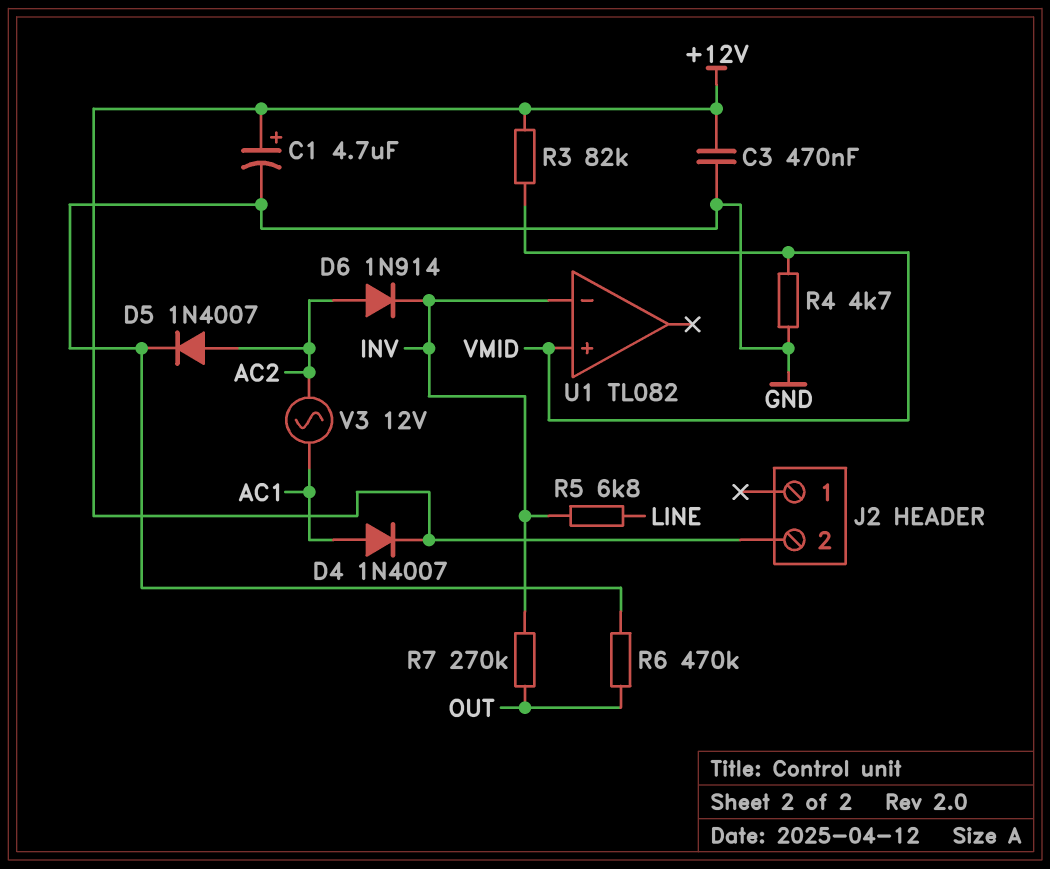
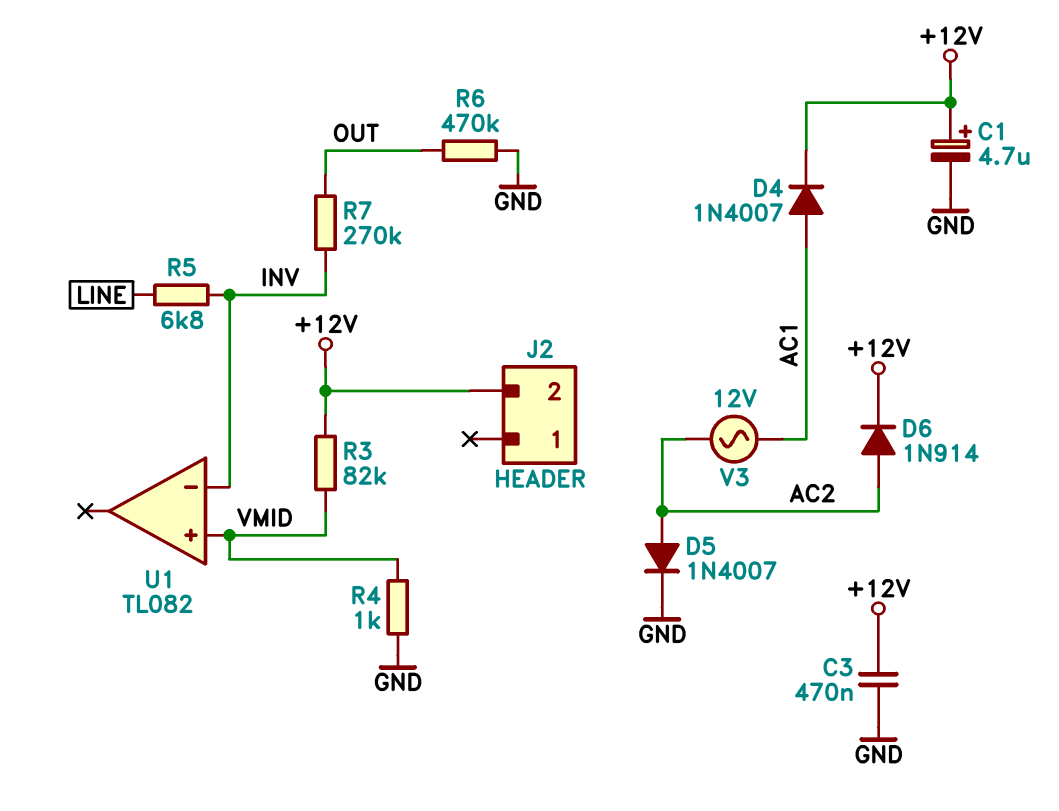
D6: diode 1N914 (A AC2, K INV) -> diode 1N914 (A AC2, K +12V)
R4: 4.7k (GND, VMID) -> 1k (GND, VMID)

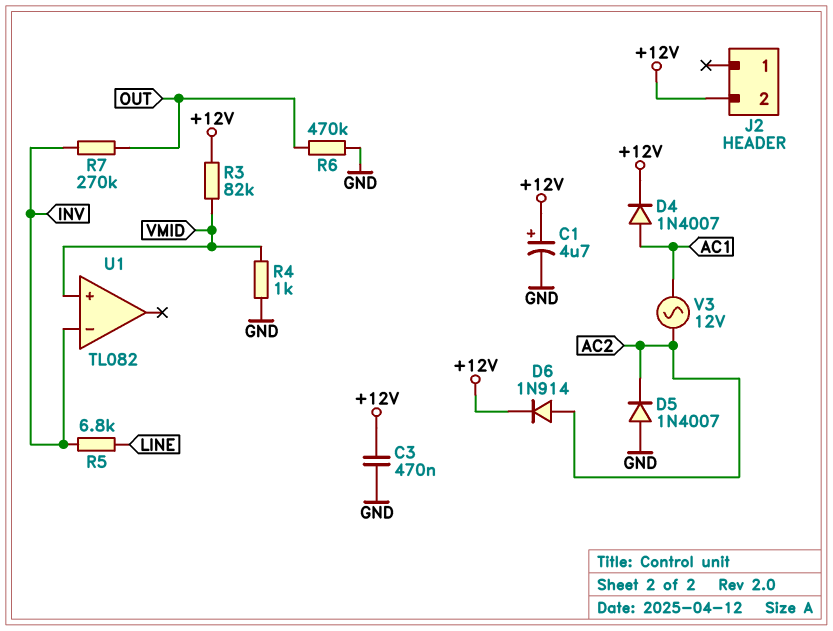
D5: diode 1N4007 (A AC2, K GND) -> diode 1N4007 (A GND, K AC2)

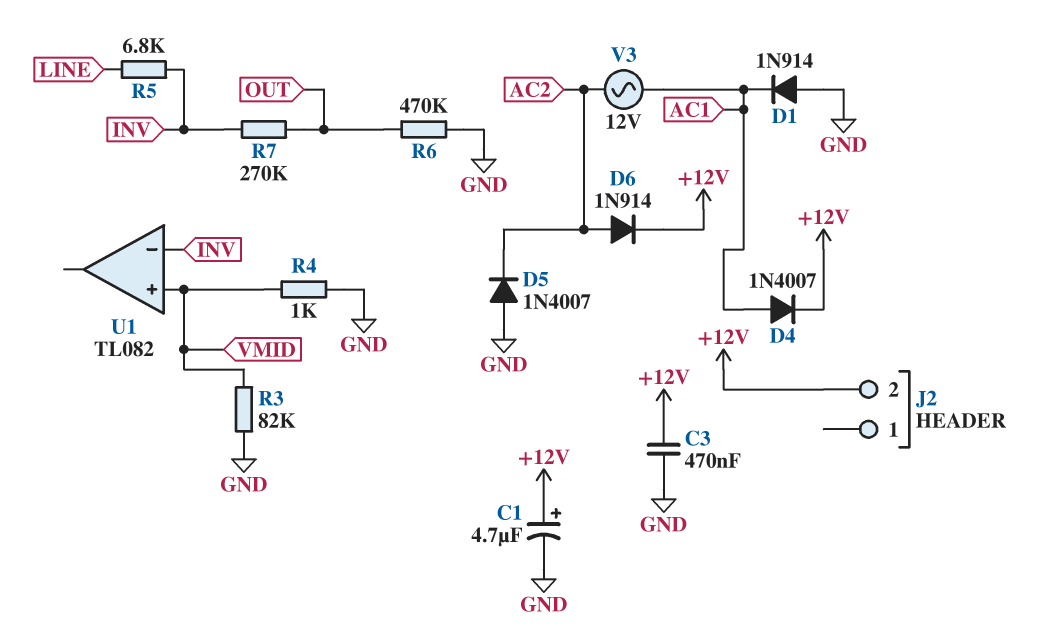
D1: none -> diode 1N914 (A GND, K AC1)
R3: 82k (+12V, VMID) -> 82k (GND, VMID)

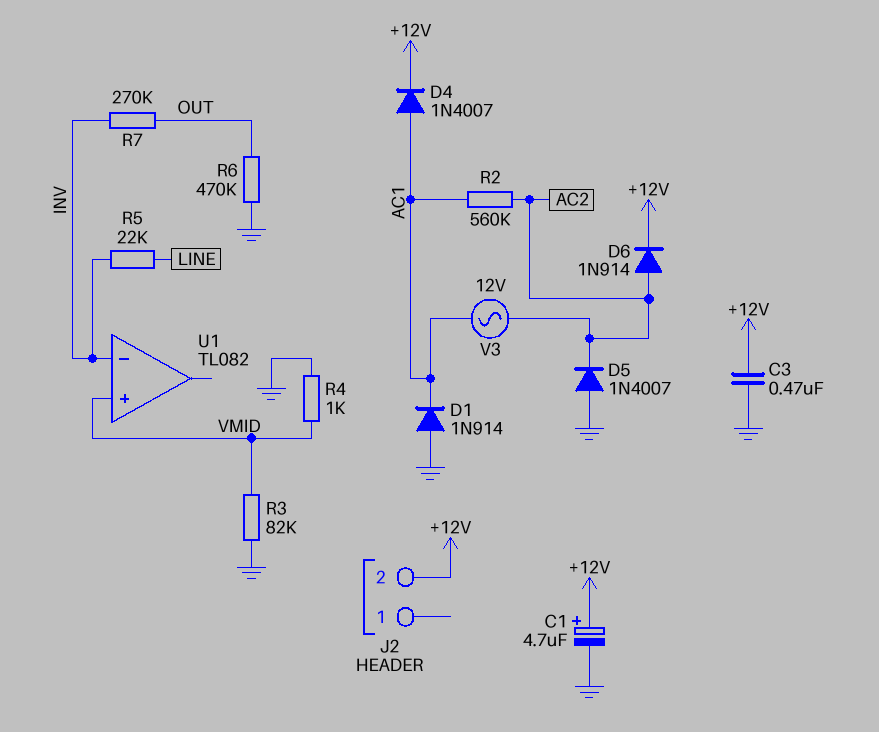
R2: none -> 560k (AC1, AC2)
R5: 6.8k (INV, LINE) -> 22k (INV, LINE)

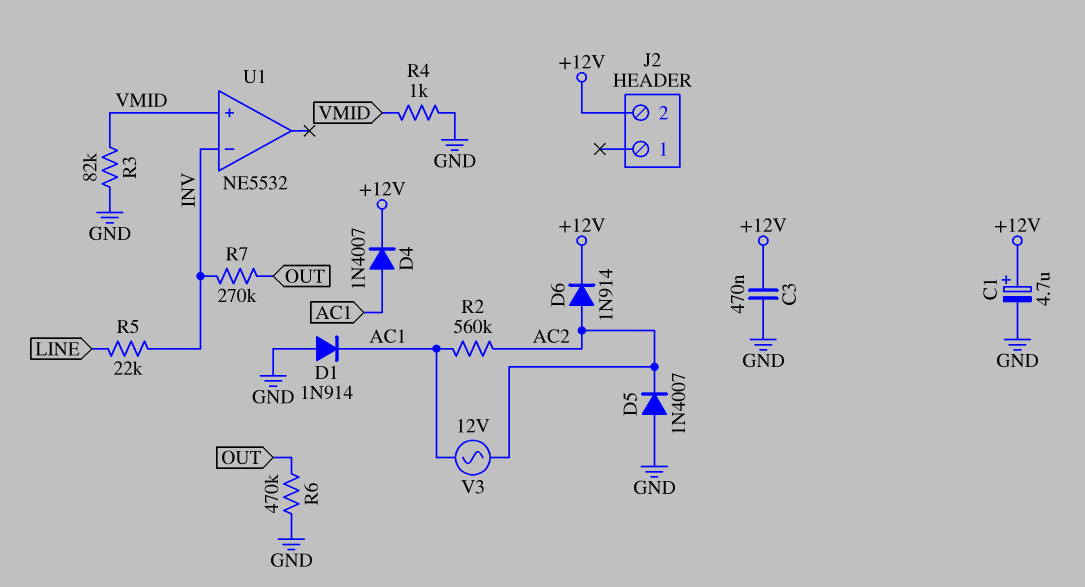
U1: TL082 -> NE5532

